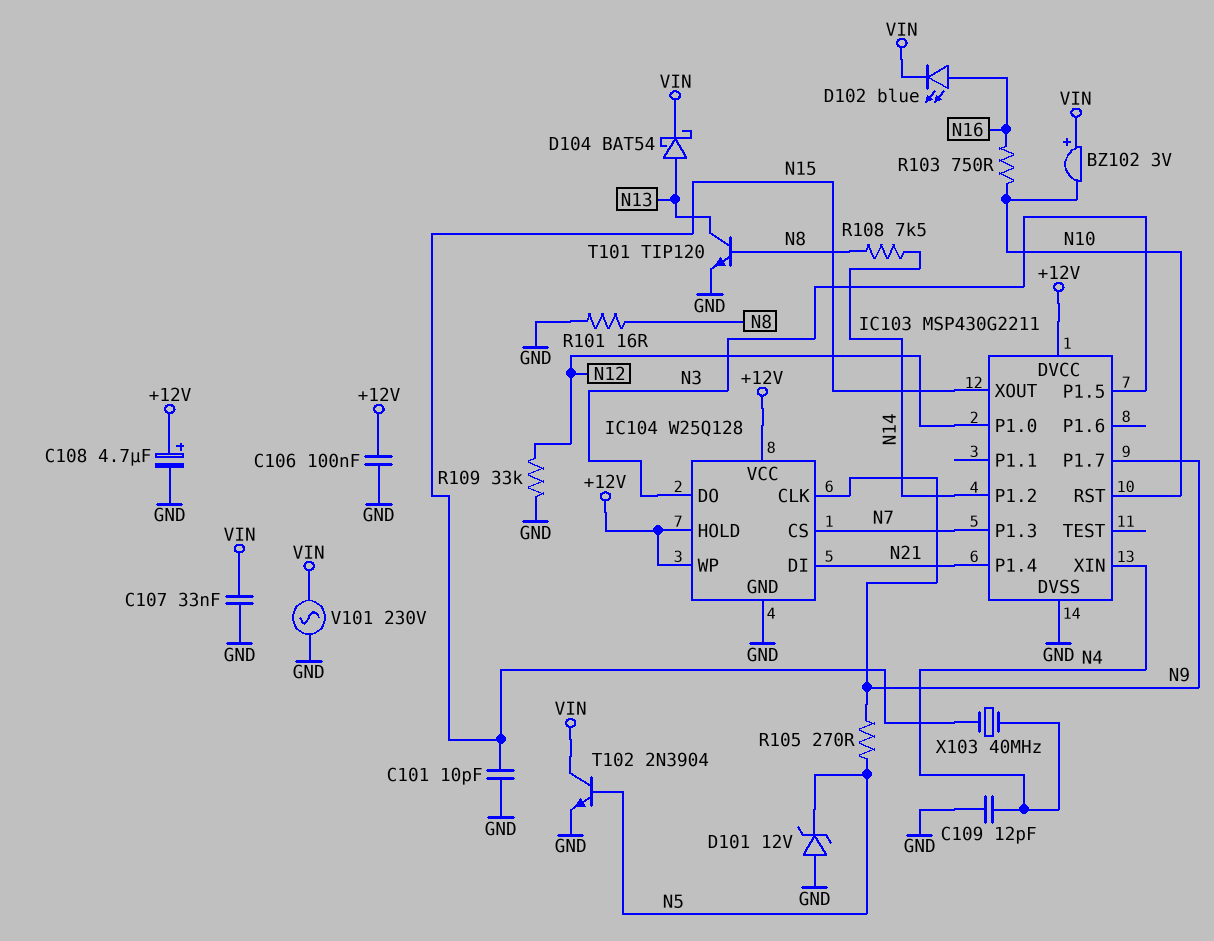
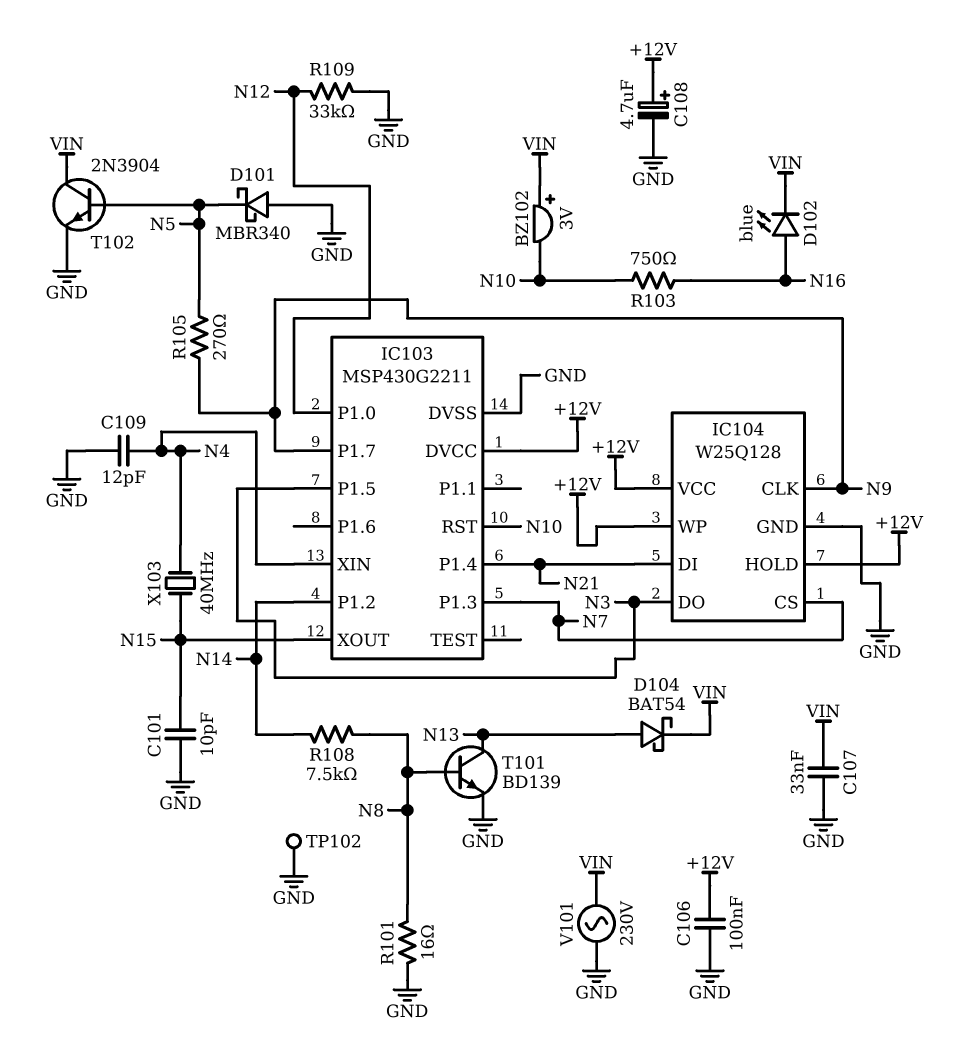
D101: zener 12V (A GND, K N5) -> schottky MBR340 (A GND, K N5)
T101: NPN TIP120 (B N8, C N13, E GND) -> NPN BD139 (B N8, C N13, E GND)
TP102: none -> test point (GND)

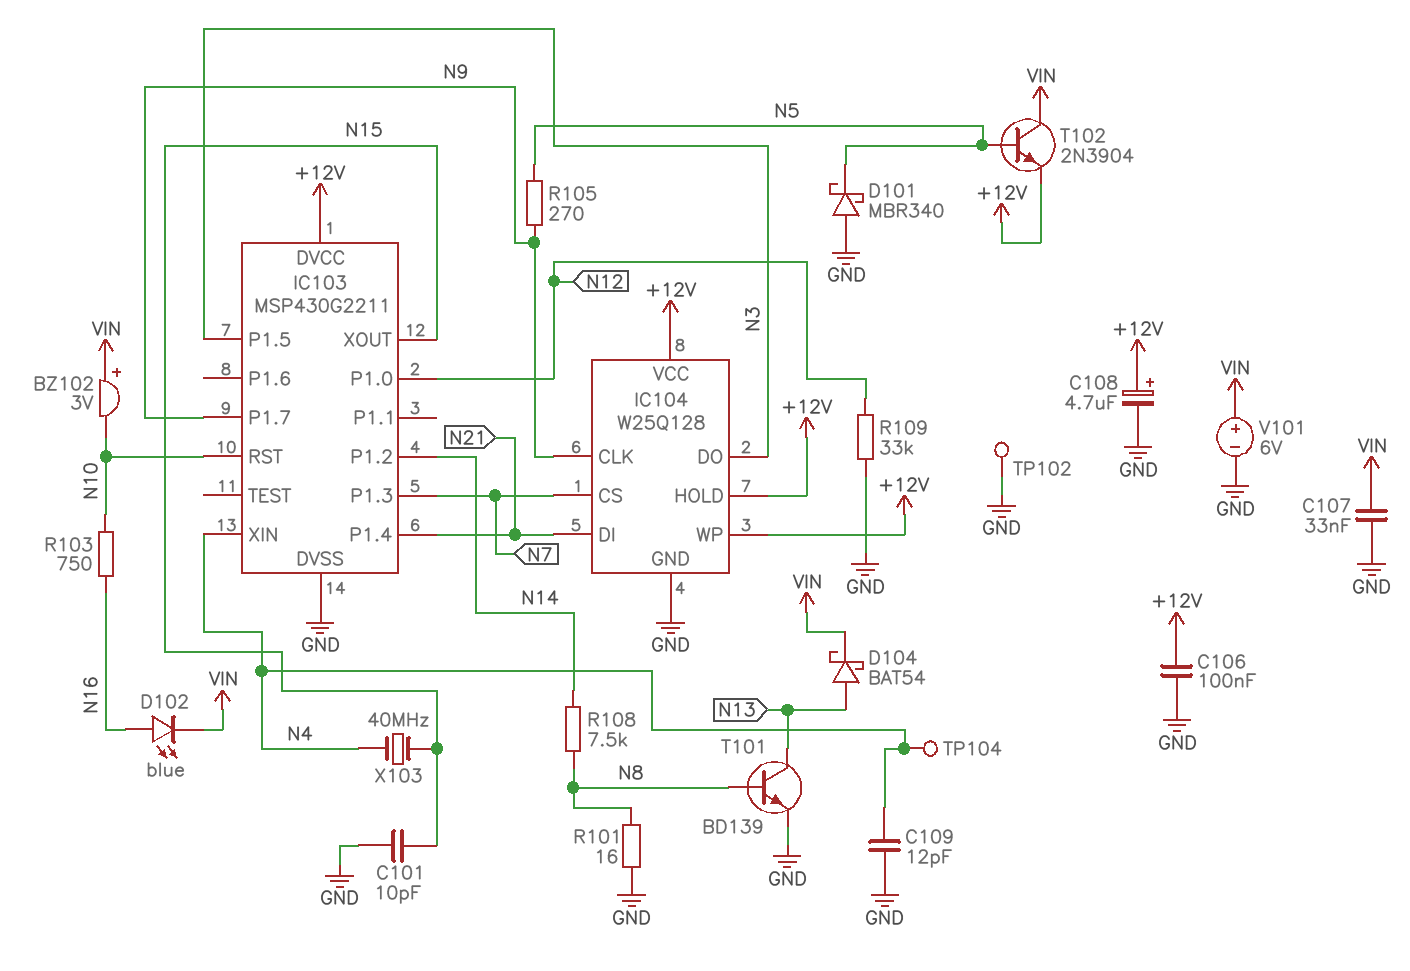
T102: NPN 2N3904 (B N5, C VIN, E GND) -> NPN 2N3904 (B N5, C VIN, E +12V)
TP104: none -> test point (N4)
V101: AC 230V (GND, VIN) -> 6V (plus VIN, minus GND)

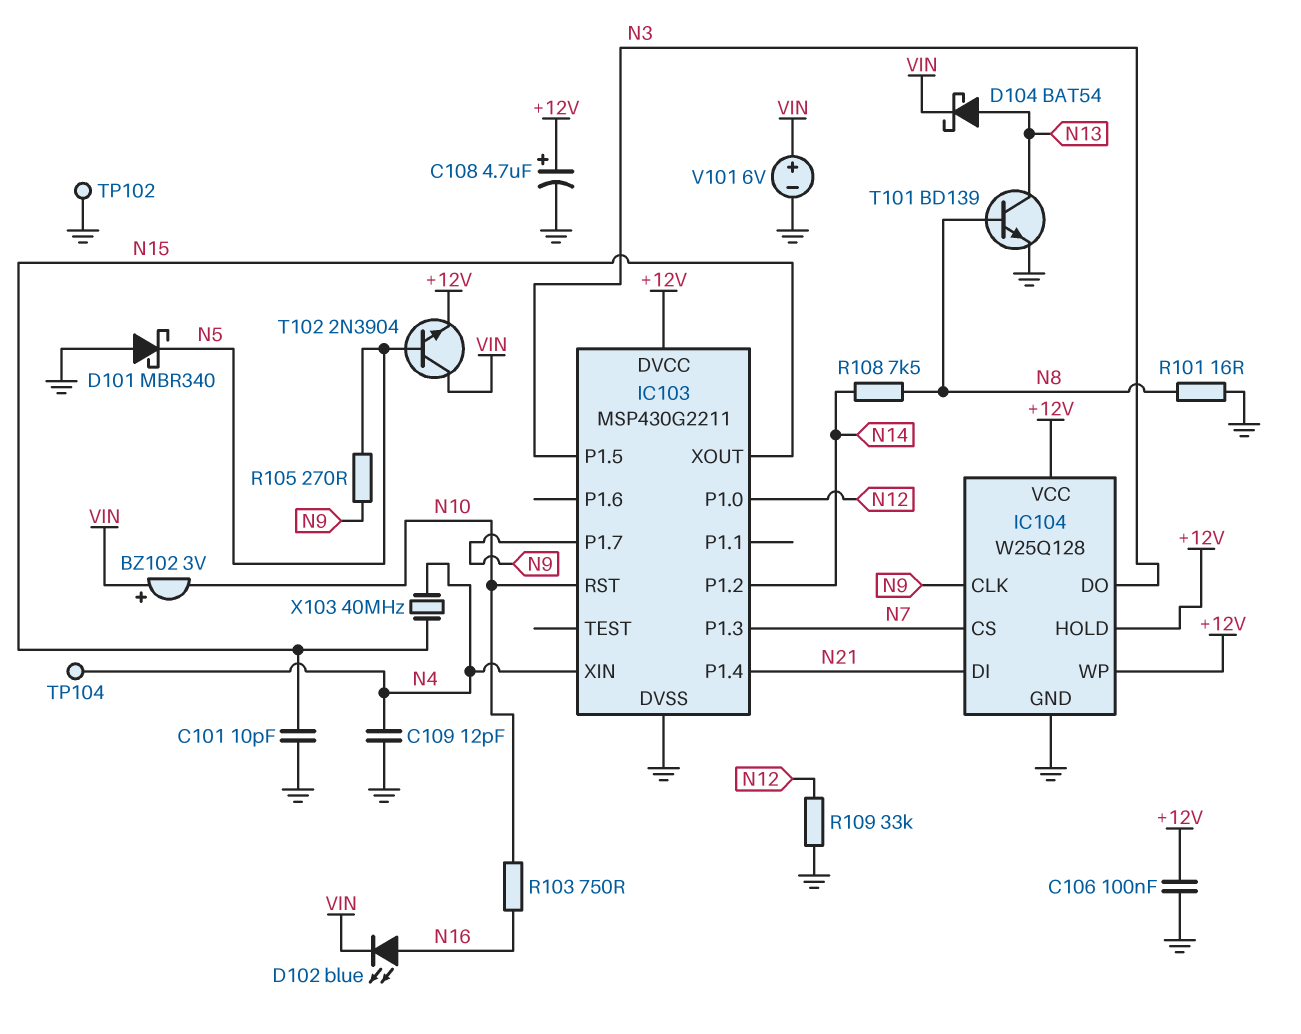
C107: 33nF (GND, VIN) -> none

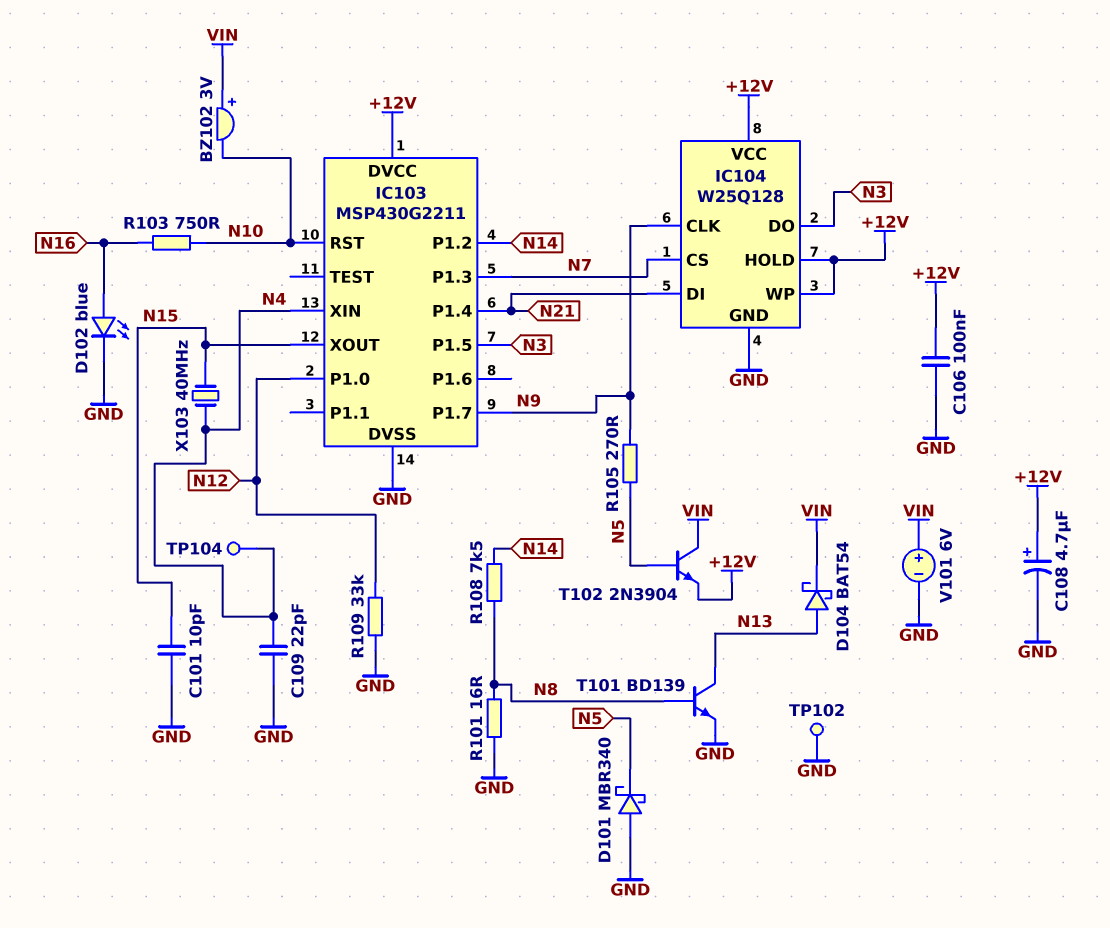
C109: 12pF (GND, N4) -> 22pF (GND, N4)
D102: LED blue (A N16, K VIN) -> LED blue (A N16, K GND)

